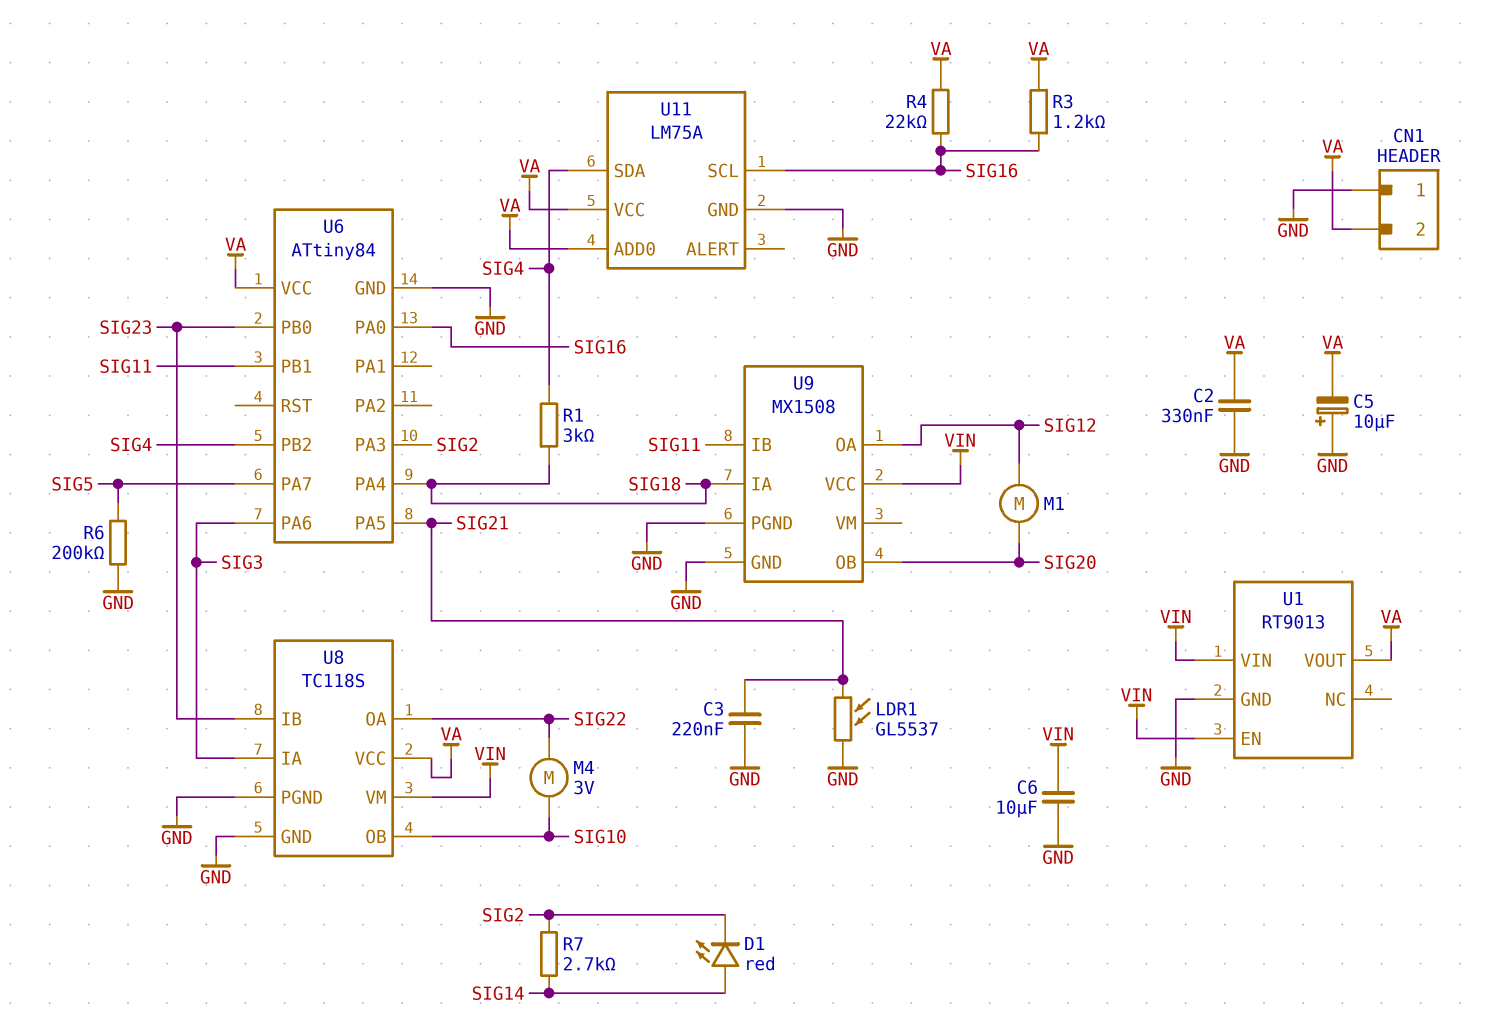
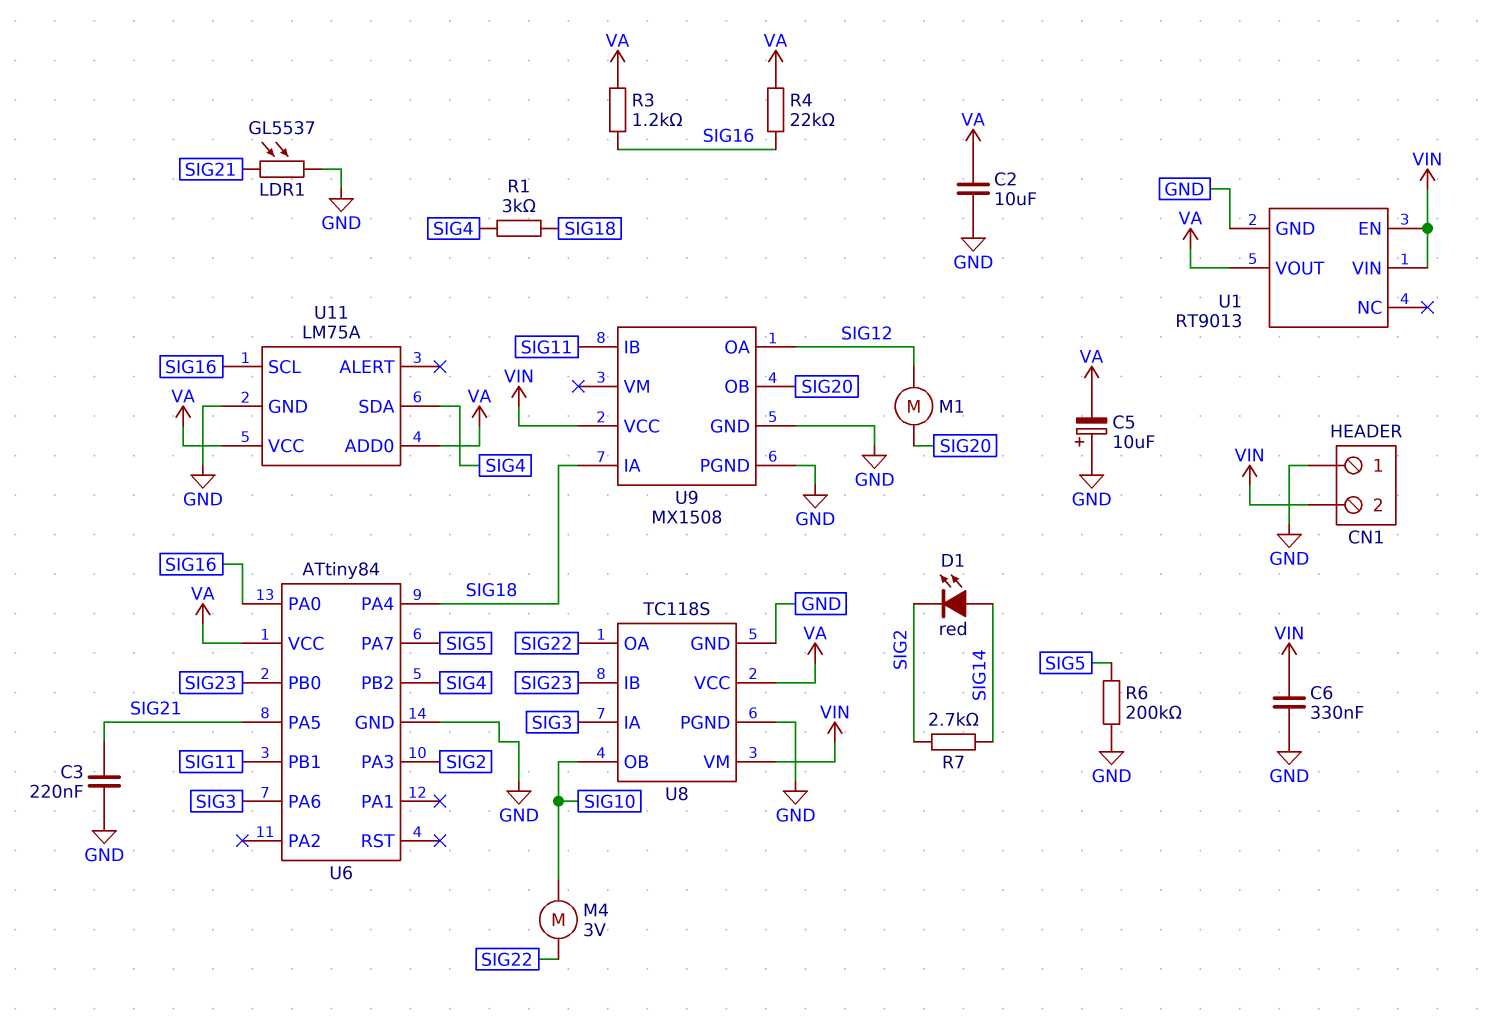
C2: 330nF (GND, VA) -> 10uF (GND, VA)
C6: 10uF (GND, VIN) -> 330nF (GND, VIN)
CN1 pin 2: VA -> VIN

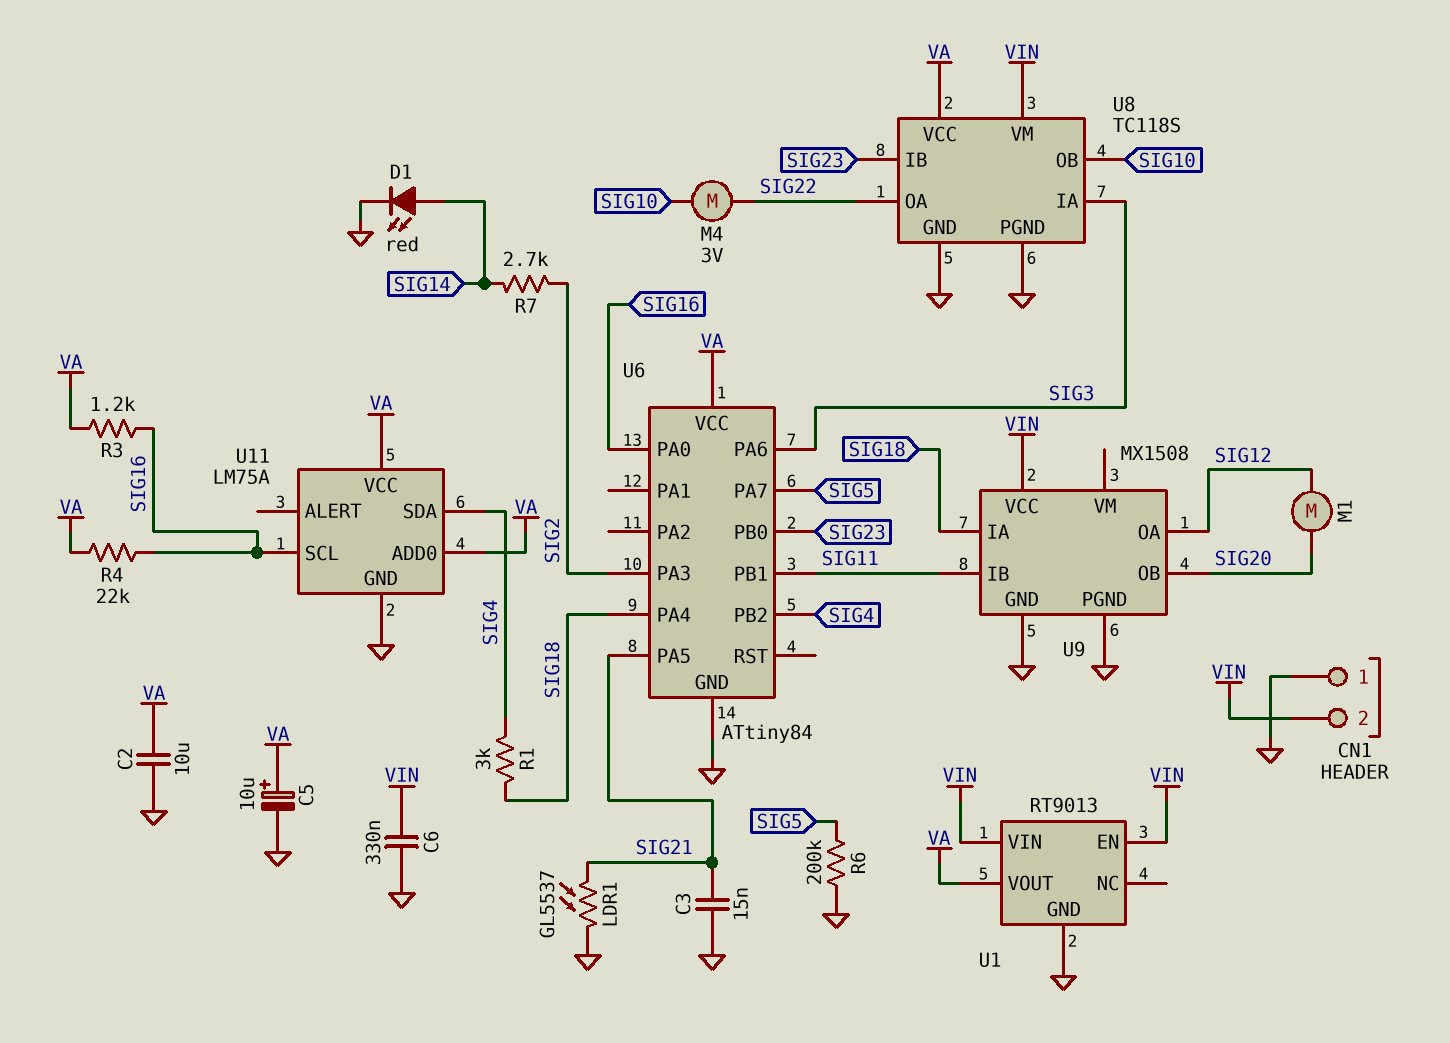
C3: 220nF (GND, SIG21) -> 15nF (GND, SIG21)
C5: 10uF (plus GND, minus VA) -> 10uF (plus VA, minus GND)
D1: LED red (A SIG14, K SIG2) -> LED red (A SIG14, K GND)

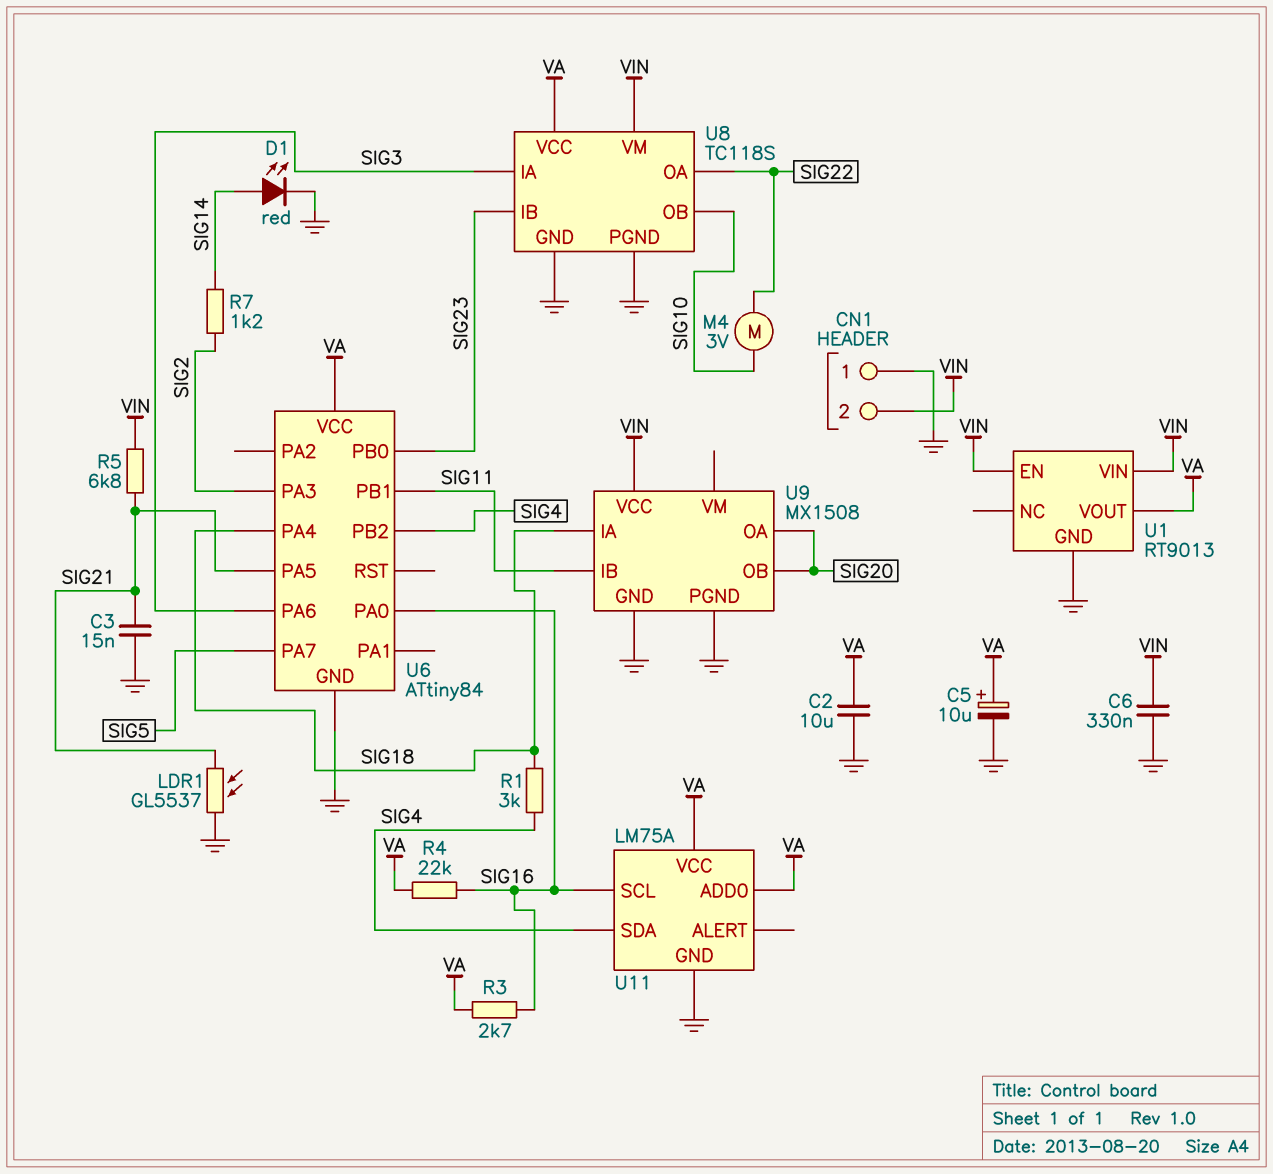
M1: motor (SIG12, SIG20) -> none
R3: 1.2k (SIG16, VA) -> 2.7k (SIG16, VA)
R5: none -> 6.8k (SIG21, VIN)
R6: 200k (GND, SIG5) -> none
R7: 2.7k (SIG2, SIG14) -> 1.2k (SIG2, SIG14)
U9 pin OA: SIG12 -> SIG20

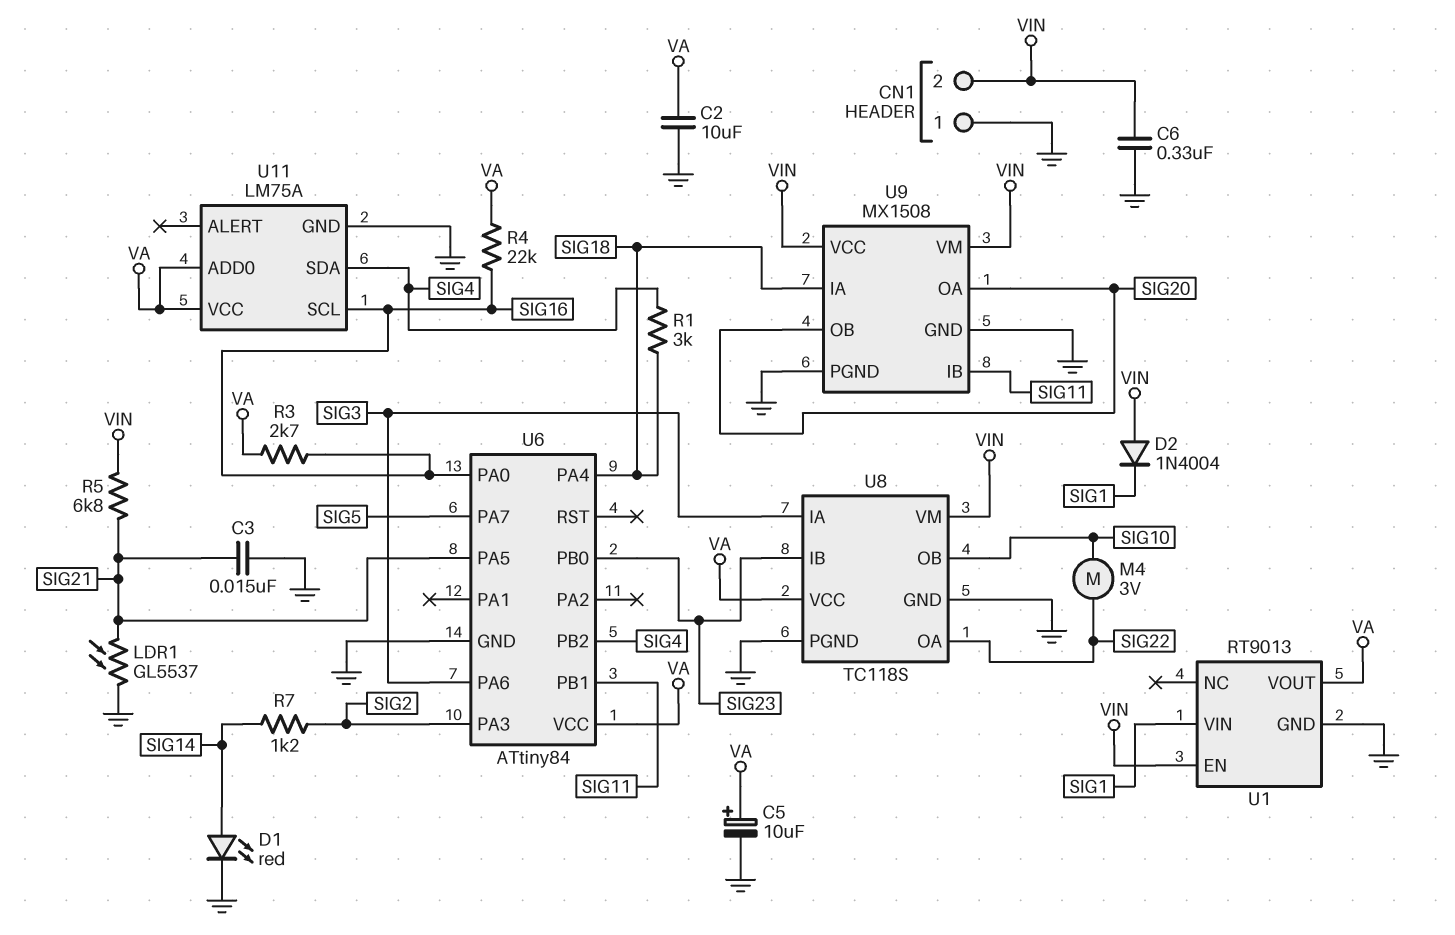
D2: none -> diode 1N4004 (A VIN, K SIG1)
U1 pin VIN: VIN -> SIG1
U9 pin VM: none -> VIN

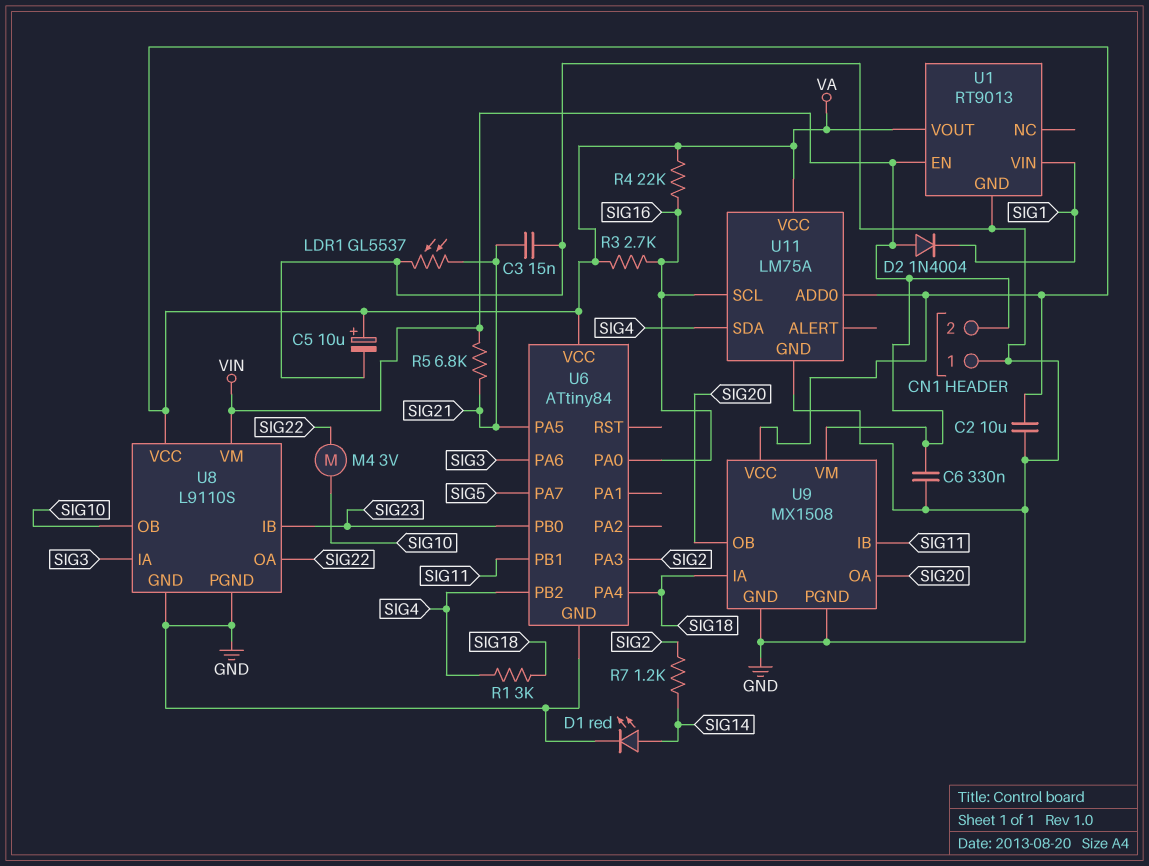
U8: TC118S -> L9110S
U9 pin VCC: VIN -> VA

